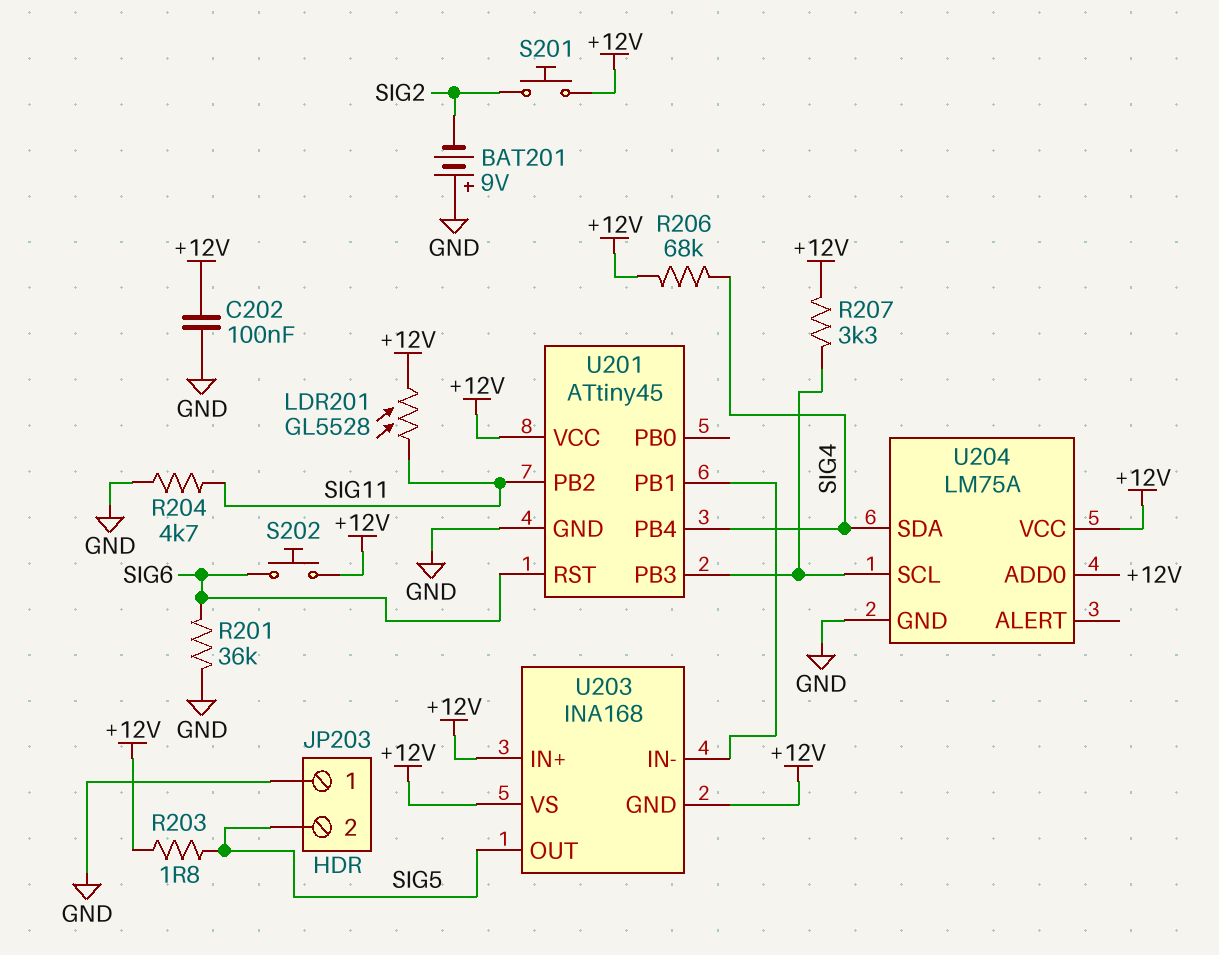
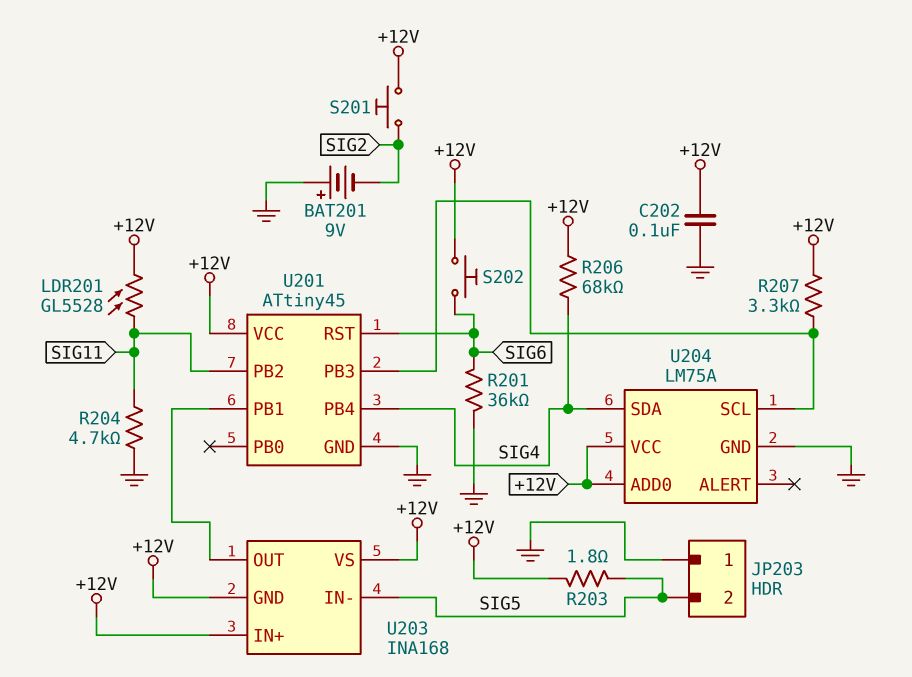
U203 pin IN-: U201/PB1 -> SIG5
U203 pin OUT: SIG5 -> U201/PB1

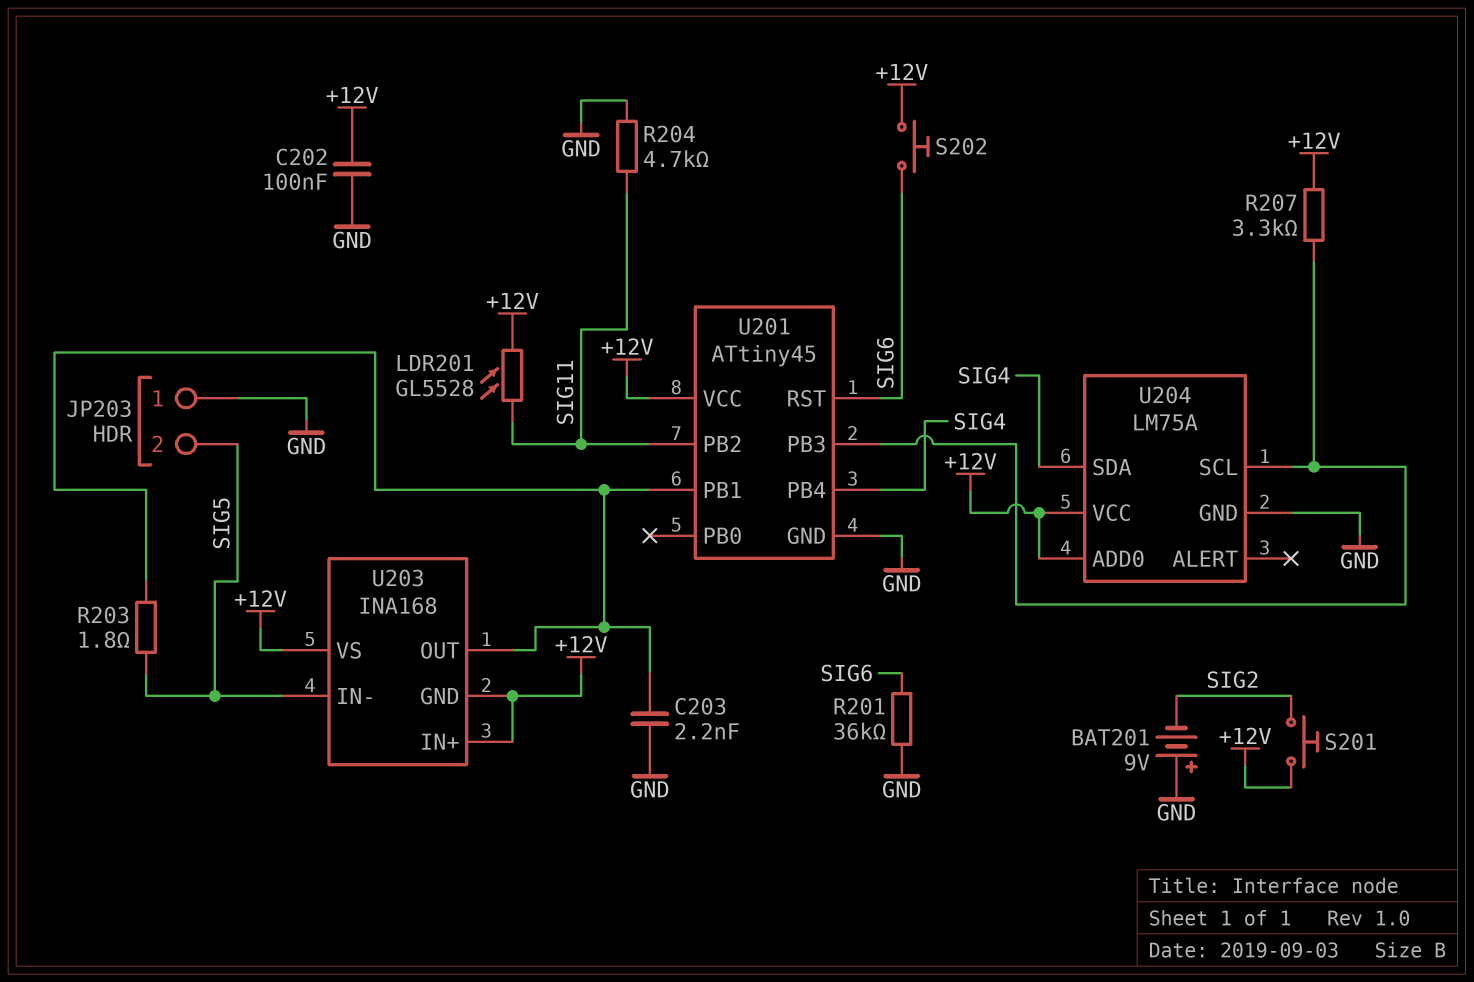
C203: none -> 2.2nF (GND, U201/PB1)
R203: 1.8 (+12V, SIG5) -> 1.8 (SIG5, U201/PB1)
R206: 68k (+12V, SIG4) -> none

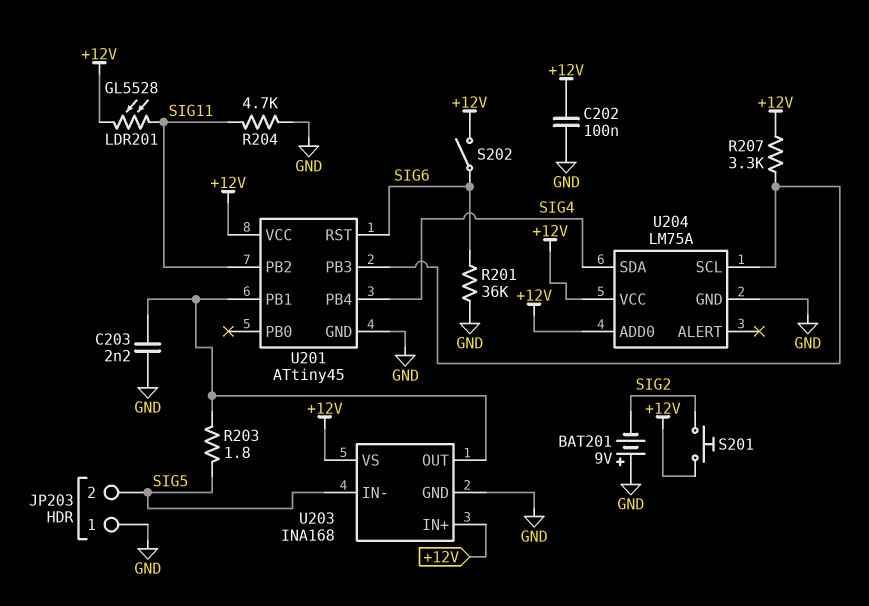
S202: button (+12V, SIG6) -> switch (+12V, SIG6)
U203 pin GND: +12V -> GND

